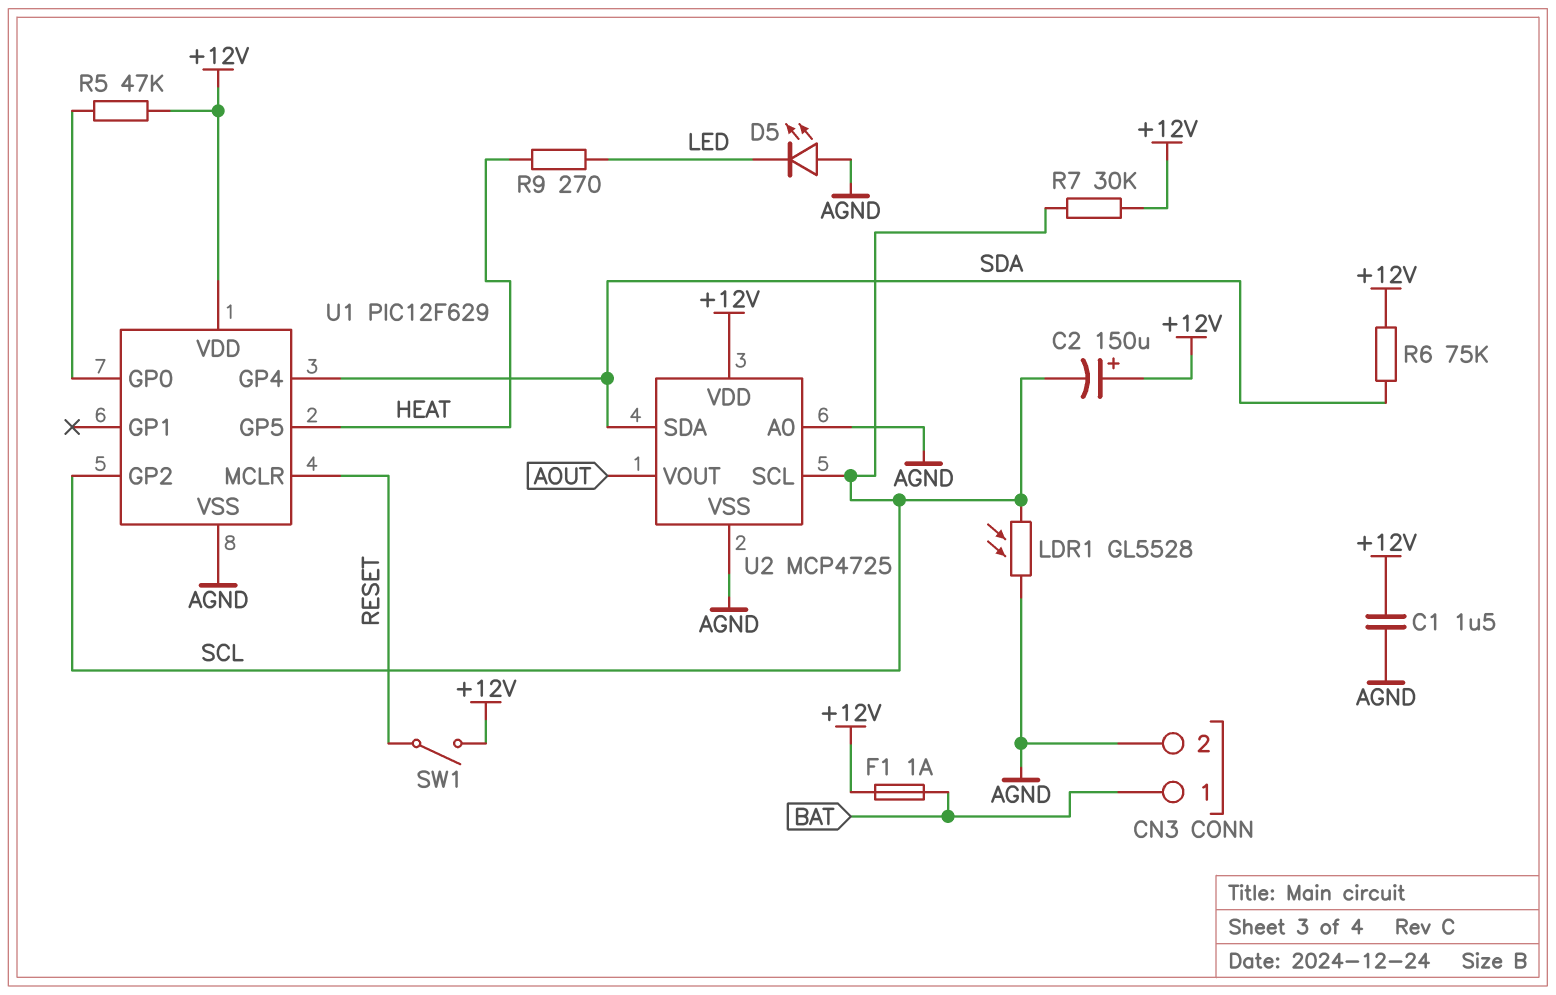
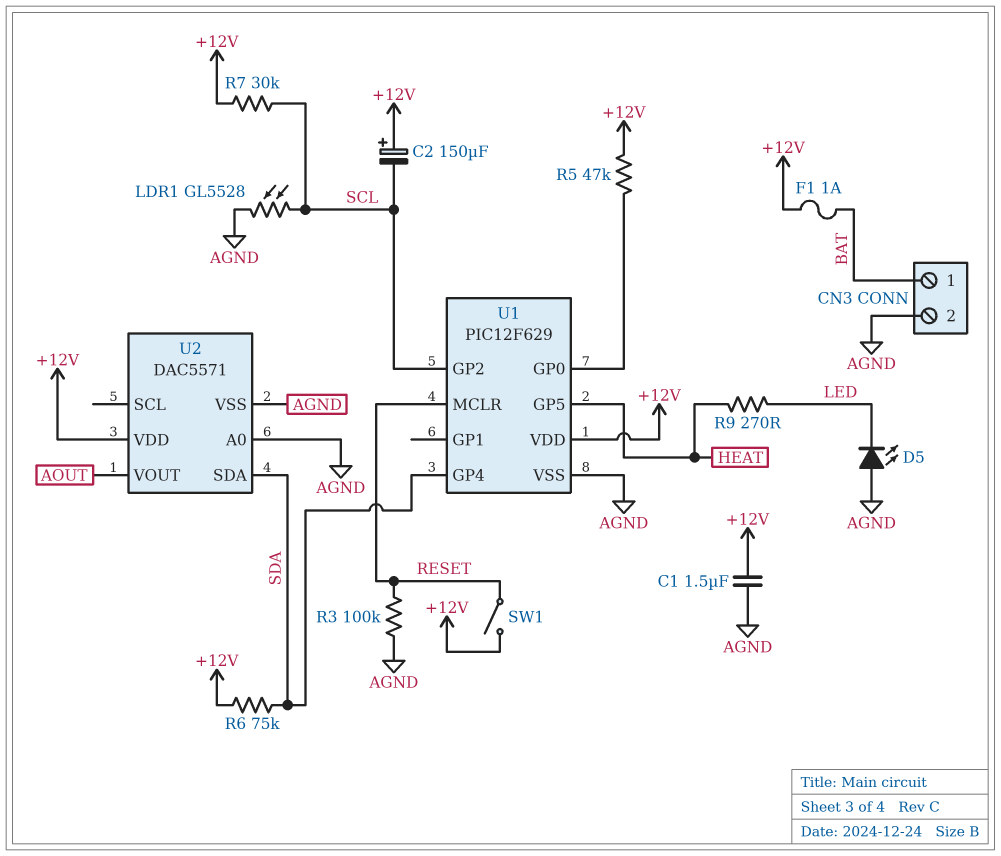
R3: none -> 100k (AGND, RESET)
U2: MCP4725 -> DAC5571
U2 pin SCL: SCL -> none

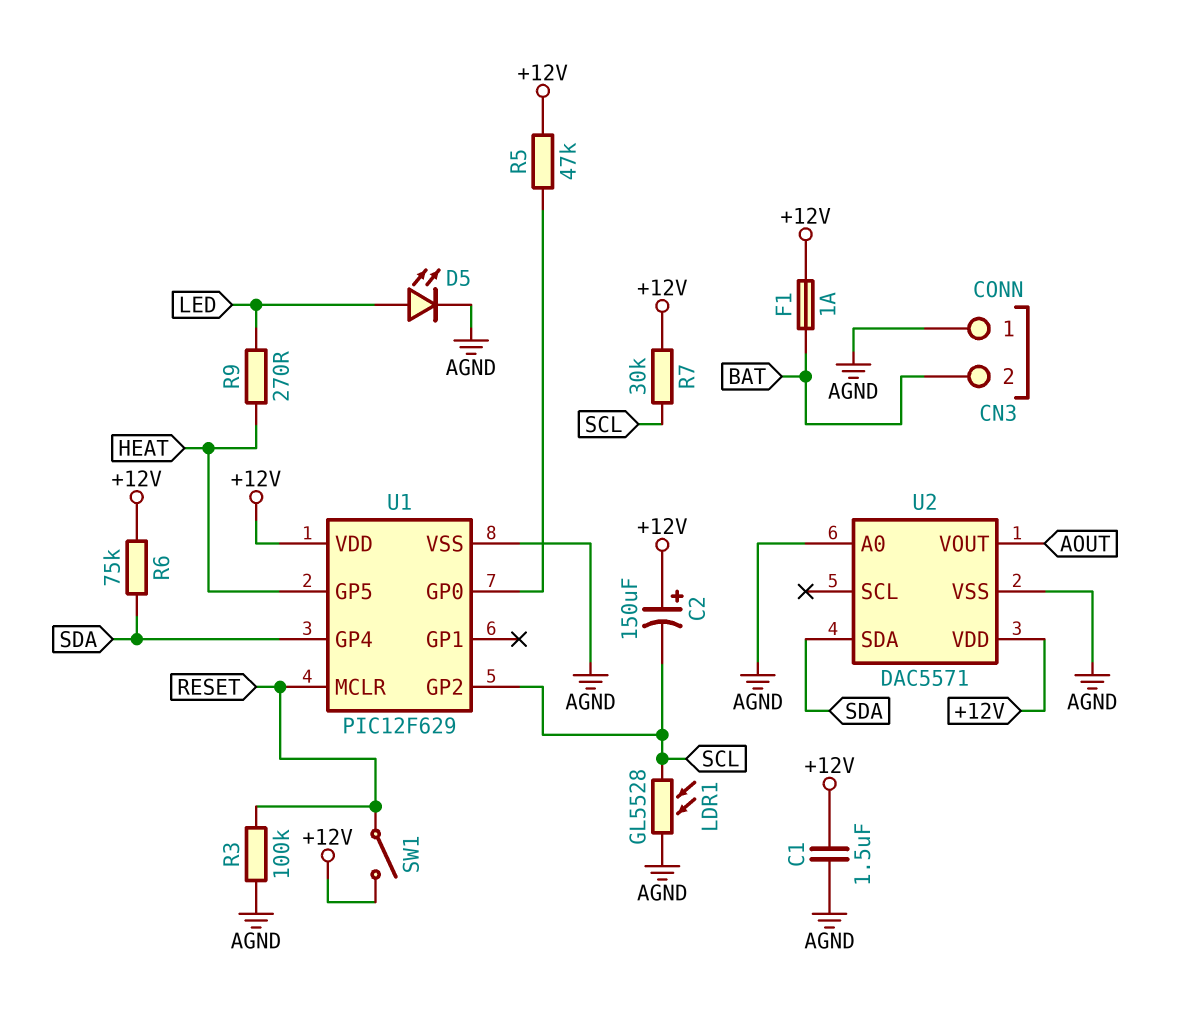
CN3 pin 1: BAT -> AGND
CN3 pin 2: AGND -> BAT
D5: LED (A AGND, K LED) -> LED (A LED, K AGND)

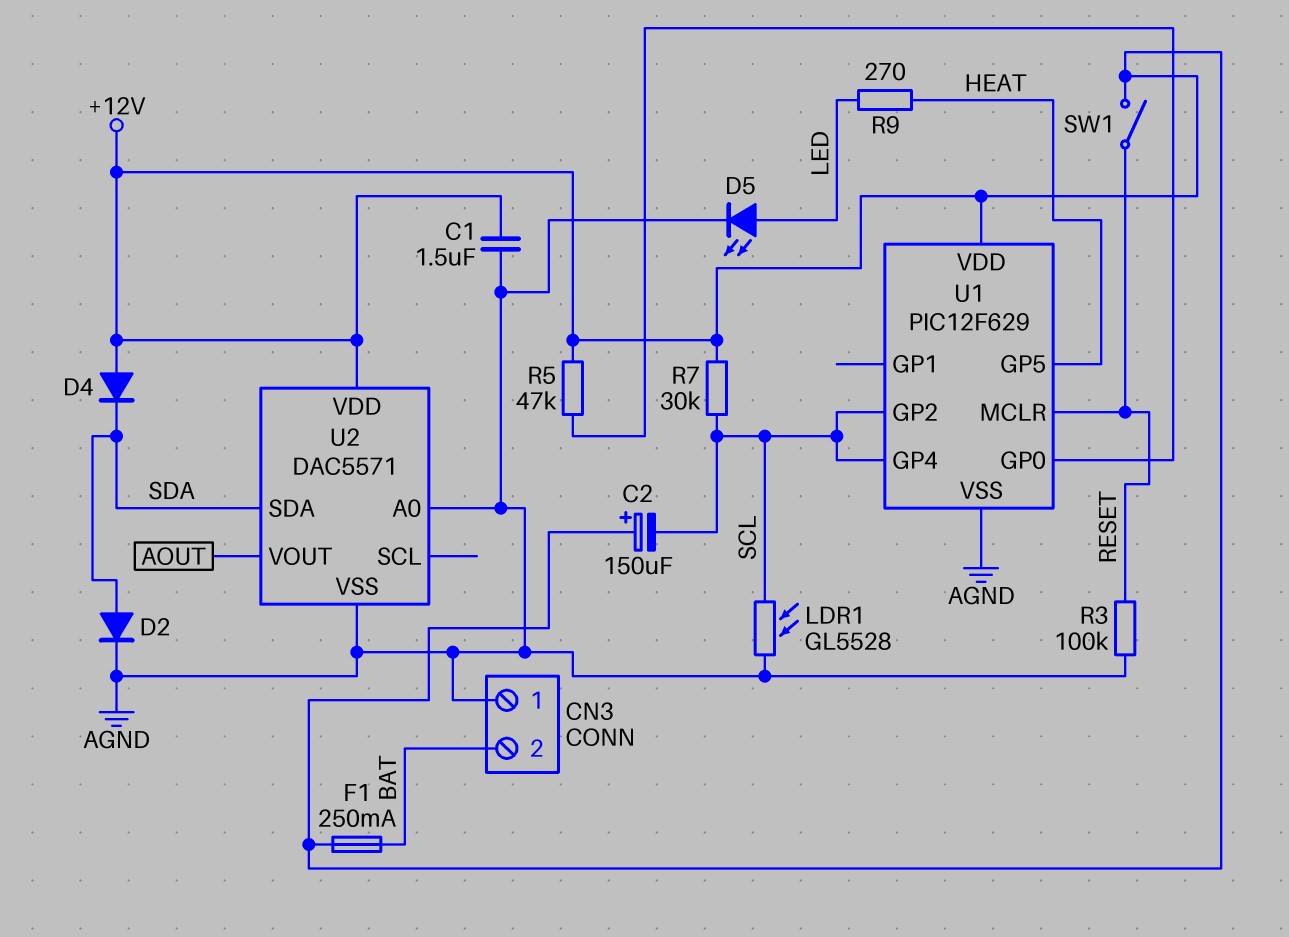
D2: none -> diode (A SDA, K AGND)
D4: none -> diode (A +12V, K SDA)
F1: 1A (+12V, BAT) -> 250mA (+12V, BAT)
R6: 75k (+12V, SDA) -> none
U1 pin GP4: SDA -> SCL

